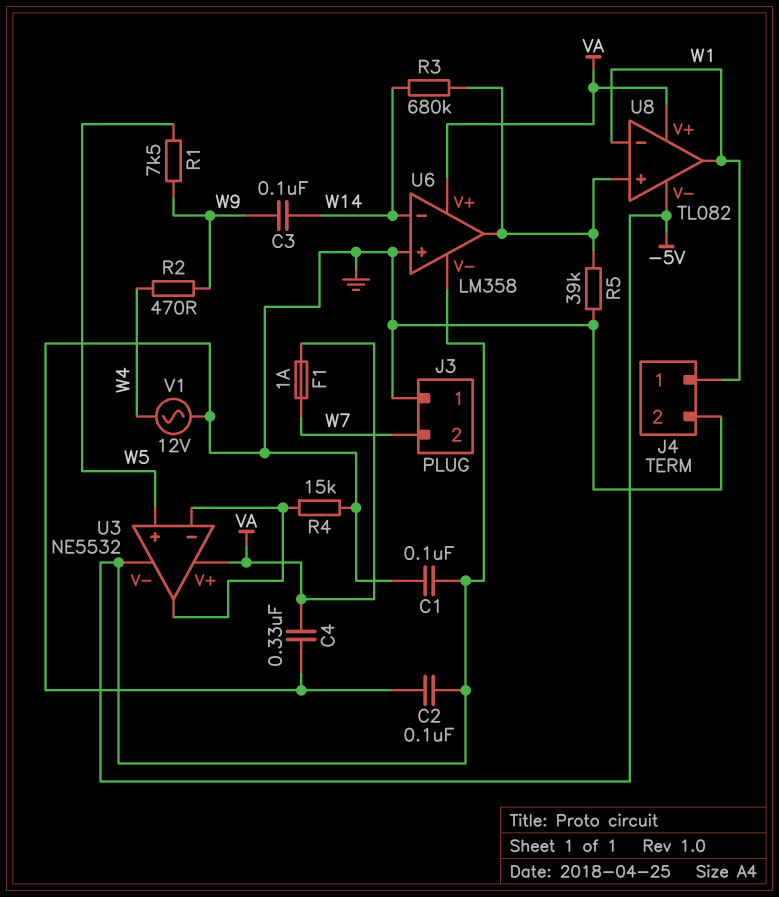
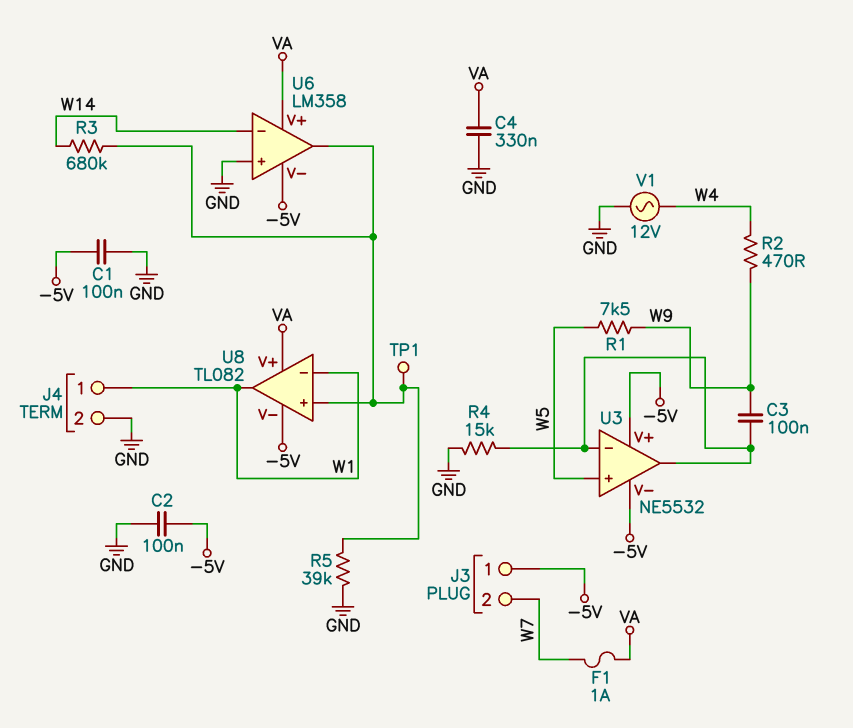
C3: 100nF (W9, W14) -> 100nF (U3/in-, W9)
J3 pin 1: GND -> -5V
TP1: none -> test point (U6/out)
U3 pin V+: VA -> -5V

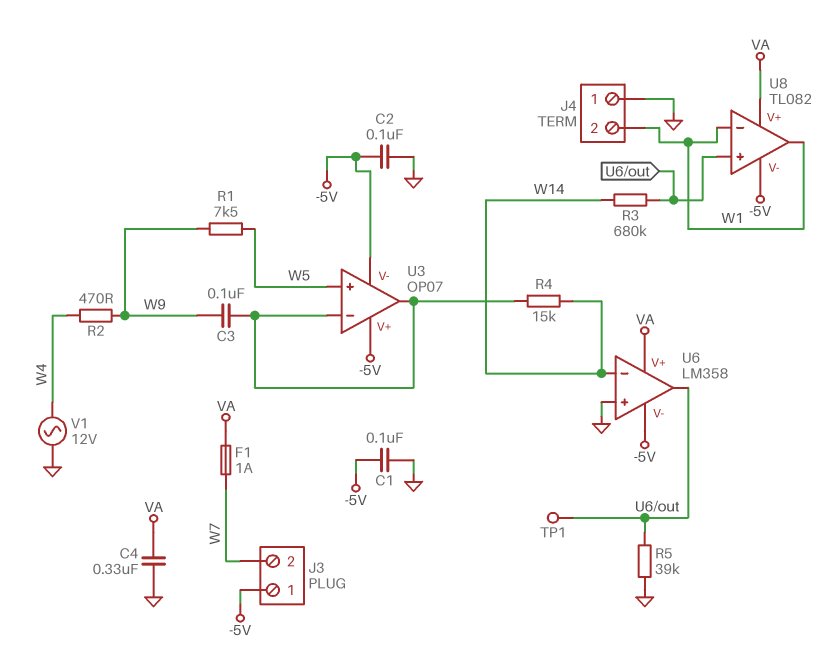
J4 pin 1: W1 -> GND
J4 pin 2: GND -> W1
R4: 15k (GND, U3/in-) -> 15k (U3/in-, W14)
U3: NE5532 -> OP07

